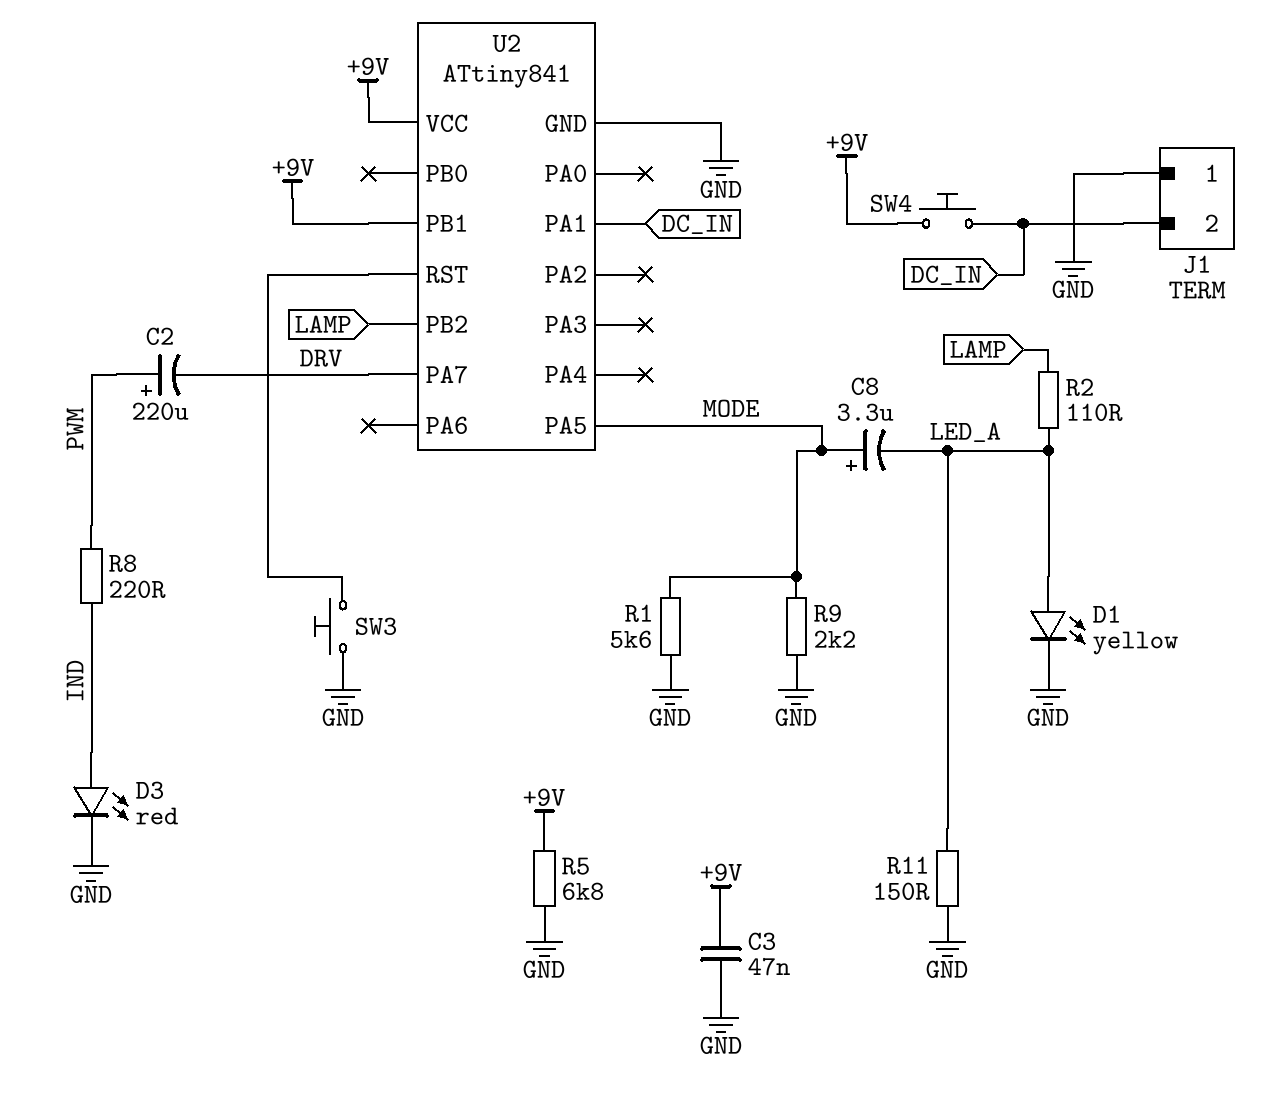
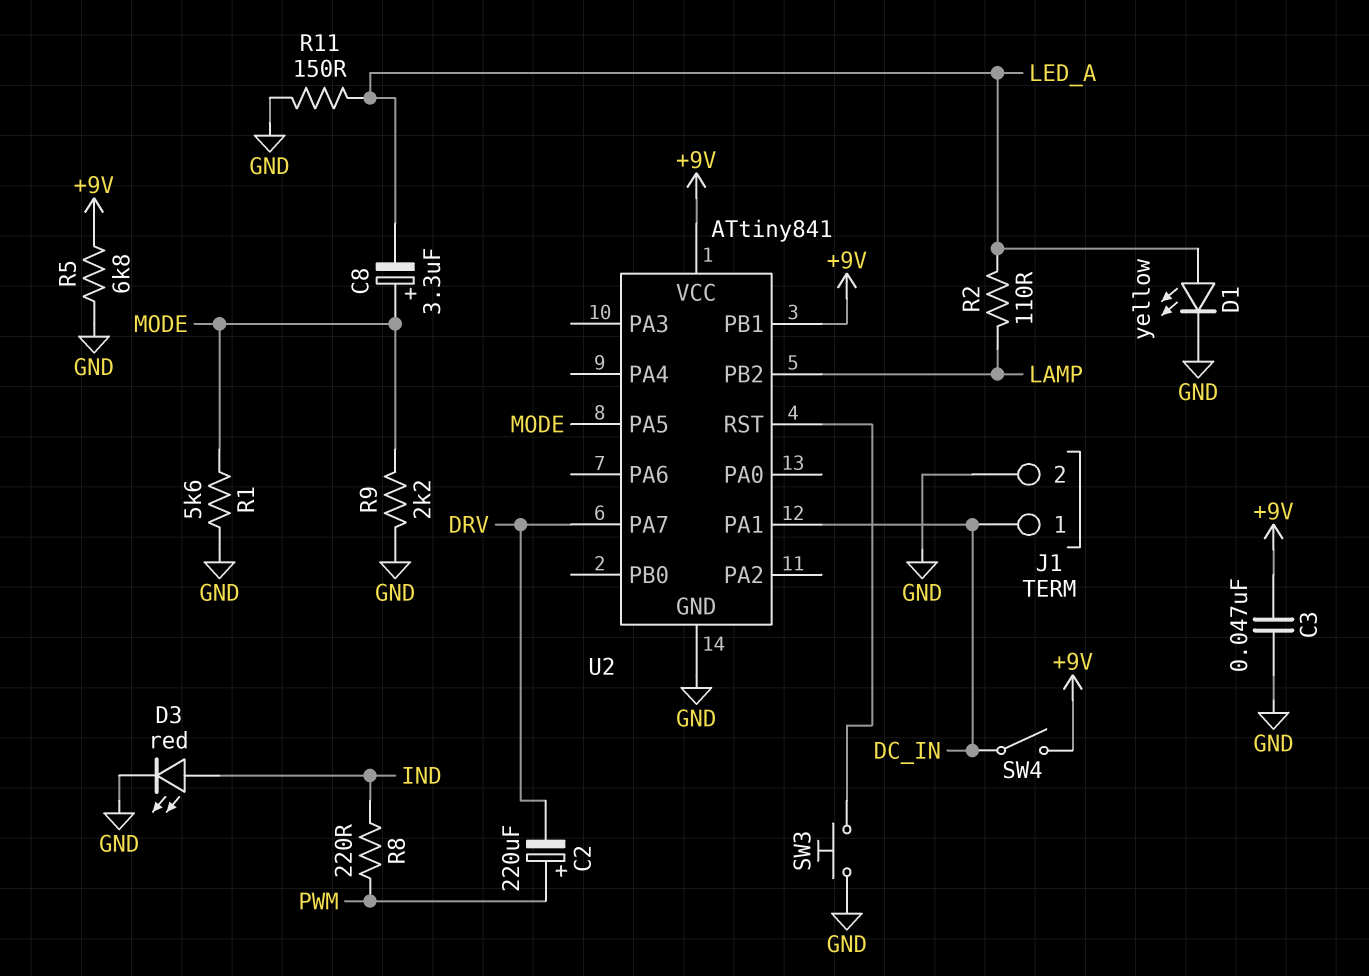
J1 pin 1: GND -> DC_IN
J1 pin 2: DC_IN -> GND
SW4: button (+9V, DC_IN) -> switch (+9V, DC_IN)

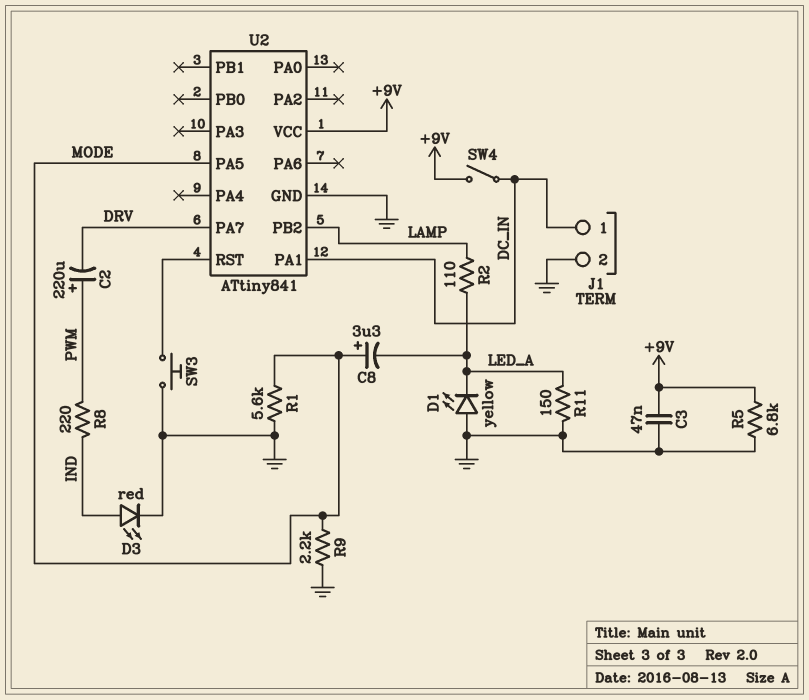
D1: LED yellow (A LED_A, K GND) -> LED yellow (A GND, K LED_A)
U2 pin PB1: +9V -> none

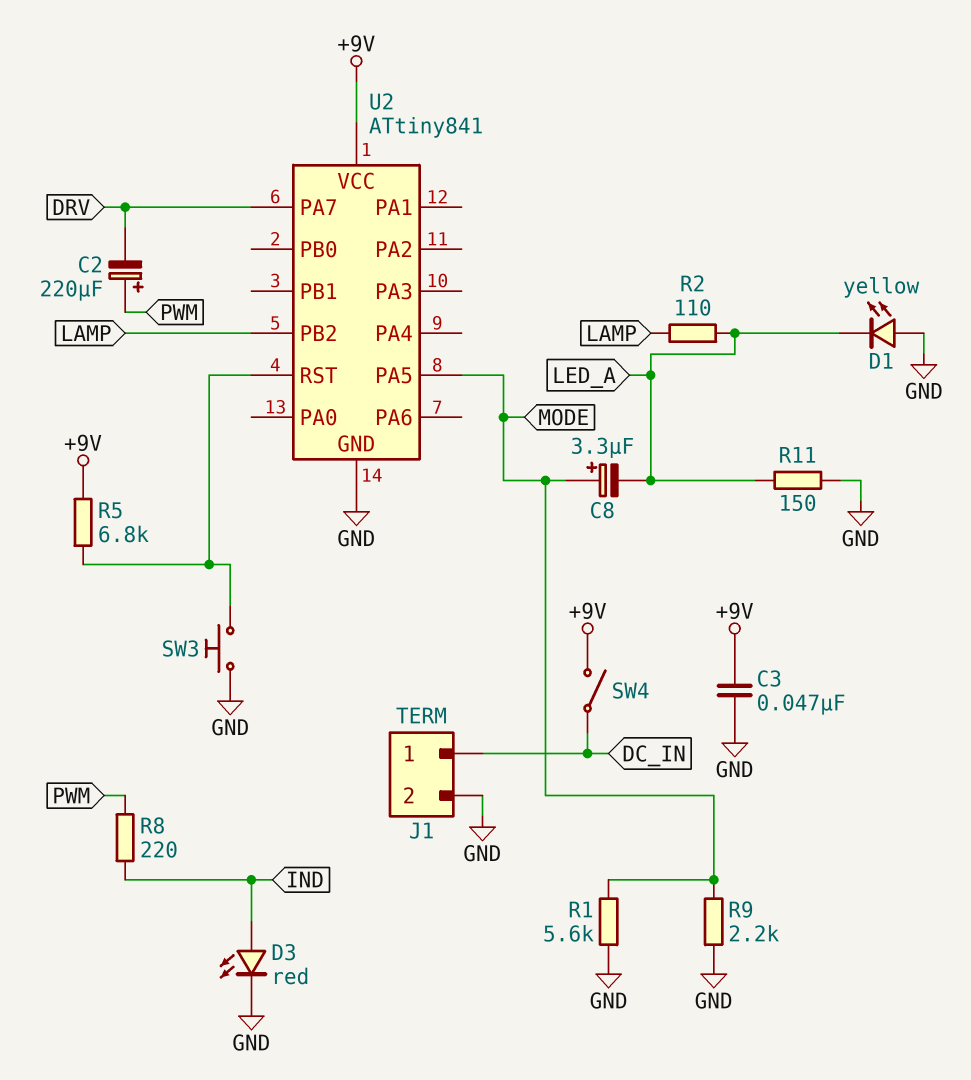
R5: 6.8k (+9V, GND) -> 6.8k (+9V, U2/RST)
U2 pin PA1: DC_IN -> none

